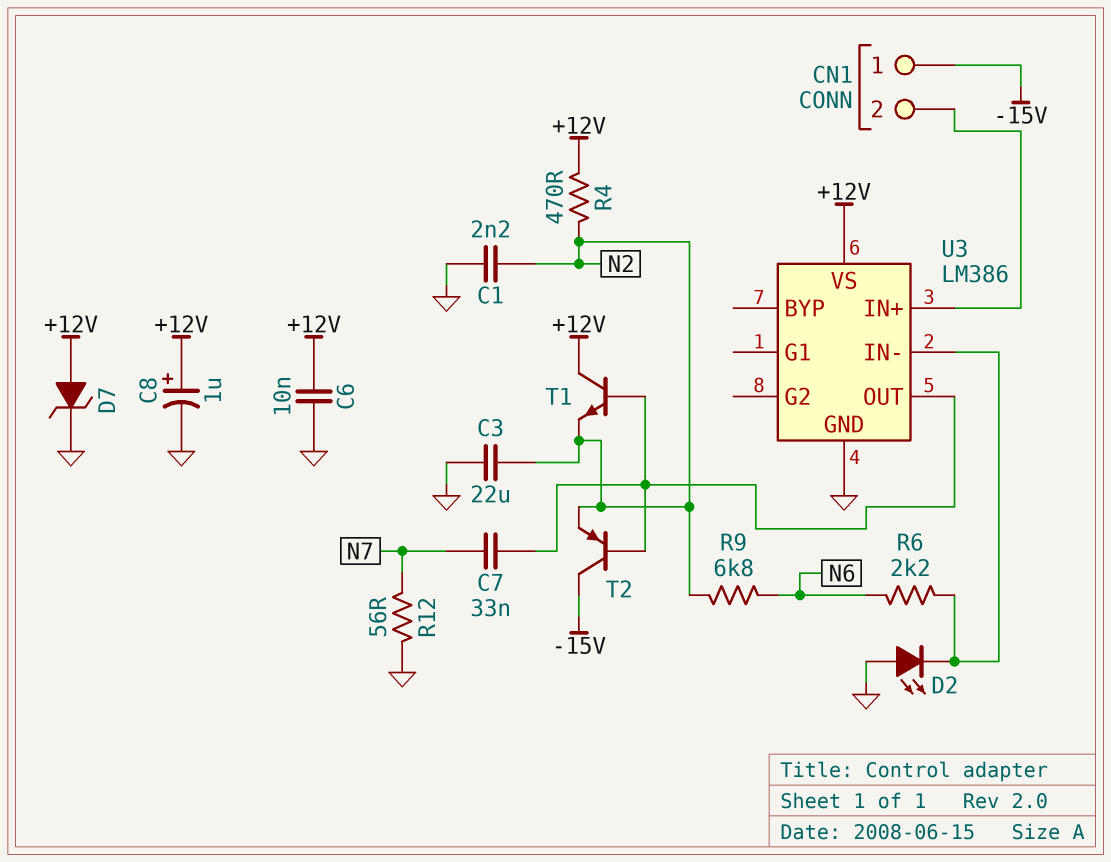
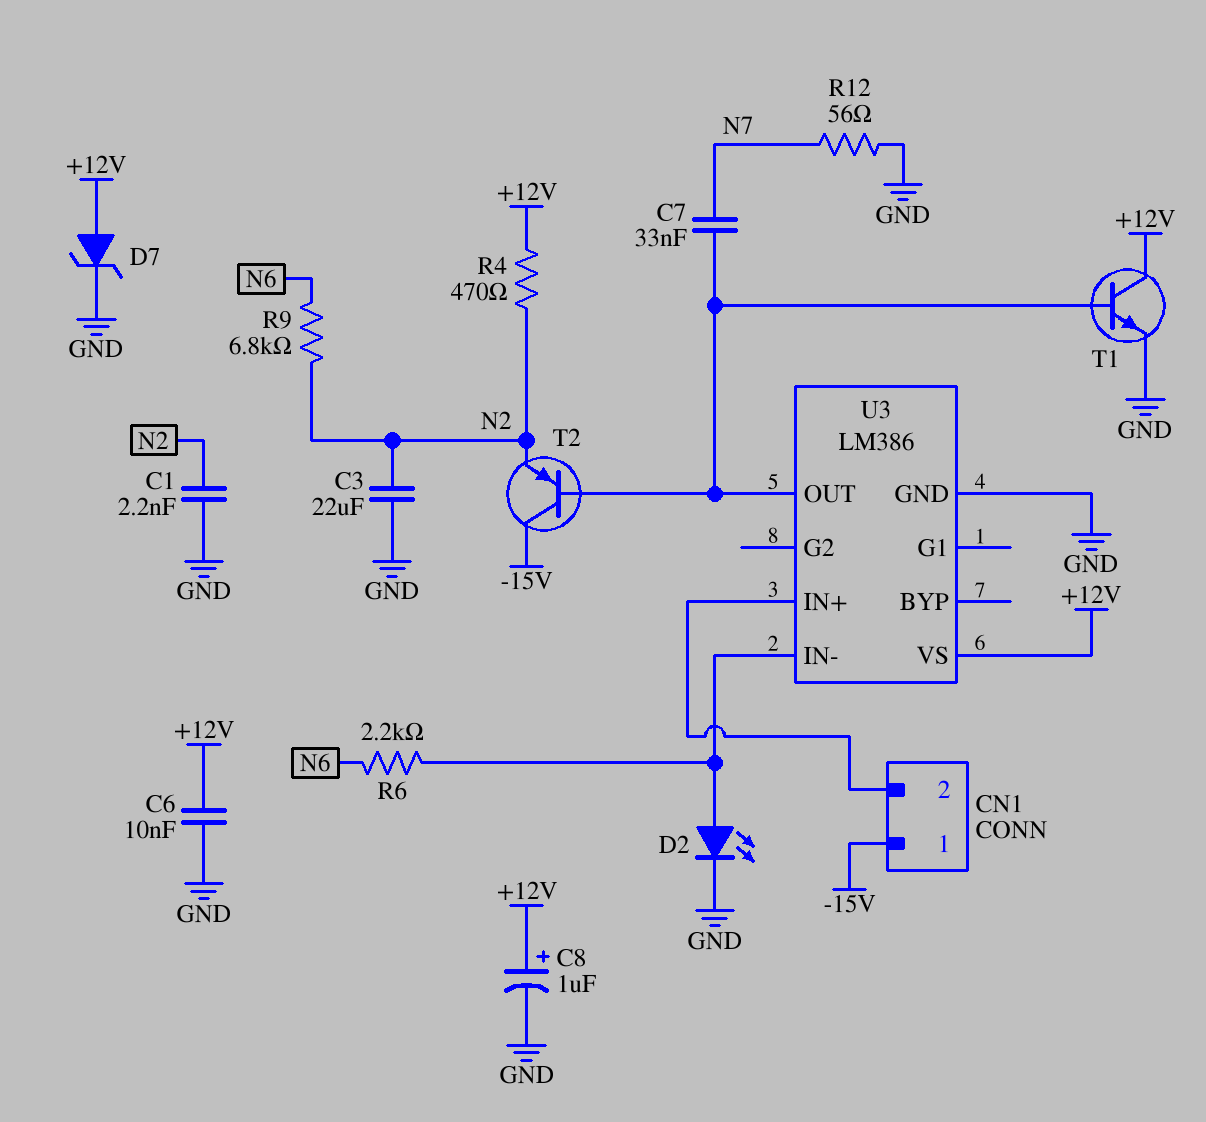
D2: LED (A GND, K U3/IN-) -> LED (A U3/IN-, K GND)
T1: NPN (B U3/OUT, C +12V, E N2) -> NPN (B U3/OUT, C +12V, E GND)

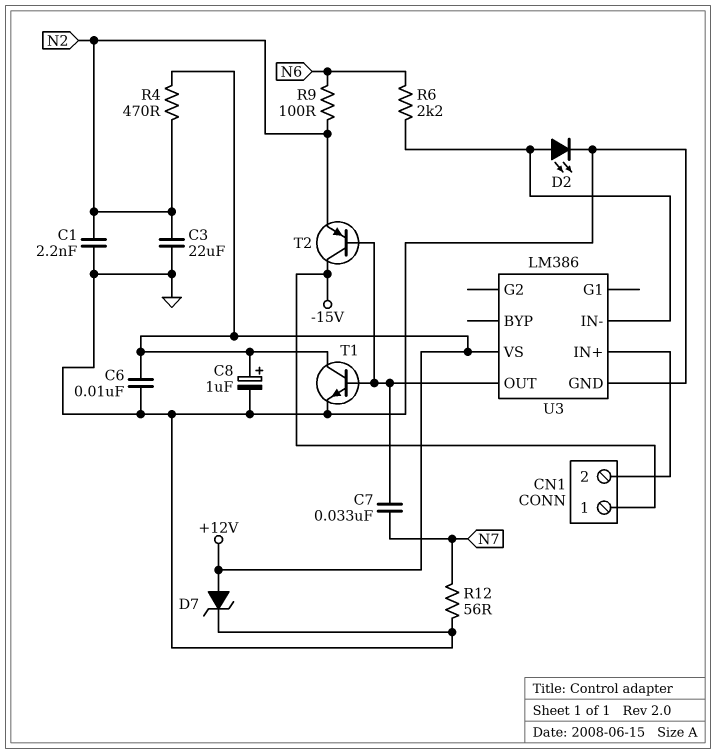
R9: 6.8k (N2, N6) -> 100 (N2, N6)

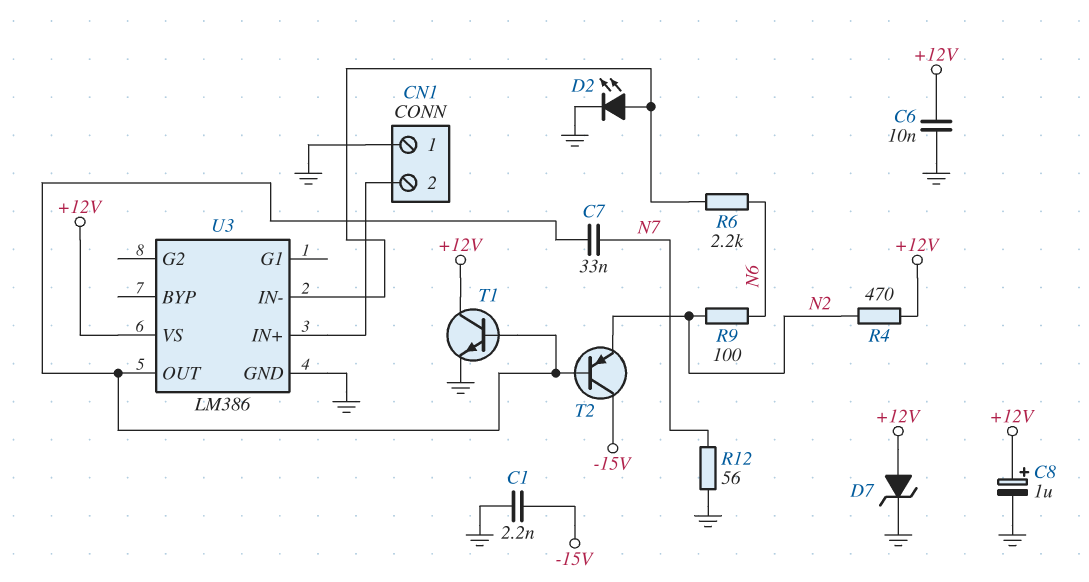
C1: 2.2nF (GND, N2) -> 2.2nF (-15V, GND)
C3: 22uF (GND, N2) -> none
CN1 pin 1: -15V -> GND

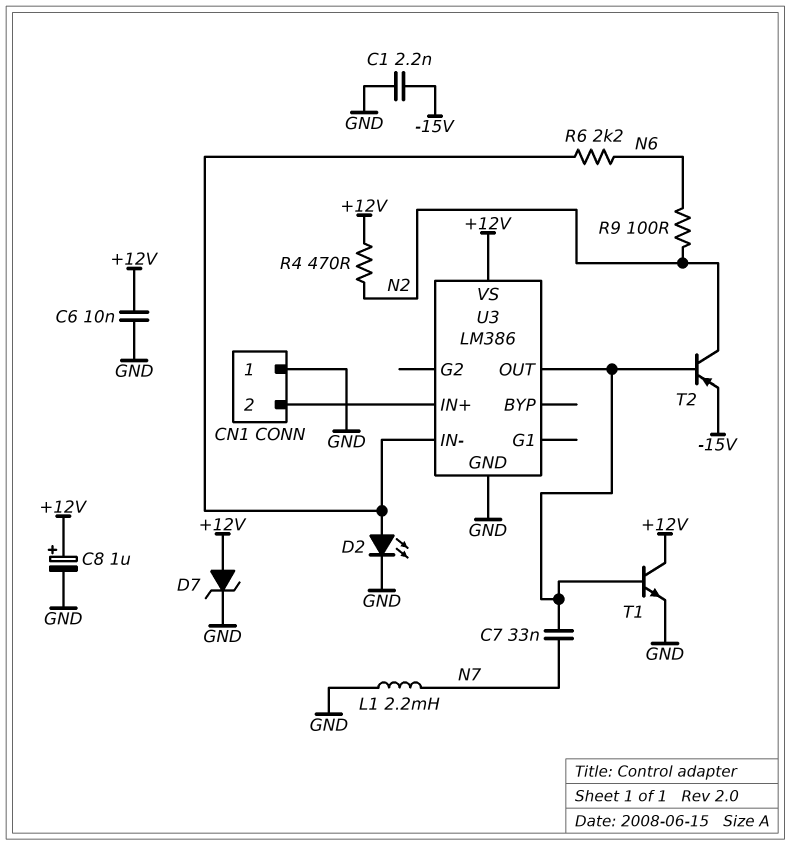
L1: none -> 2.2mH (GND, N7)
R12: 56 (GND, N7) -> none
T2: PNP (B U3/OUT, C -15V, E N2) -> PNP (B U3/OUT, C N2, E -15V)

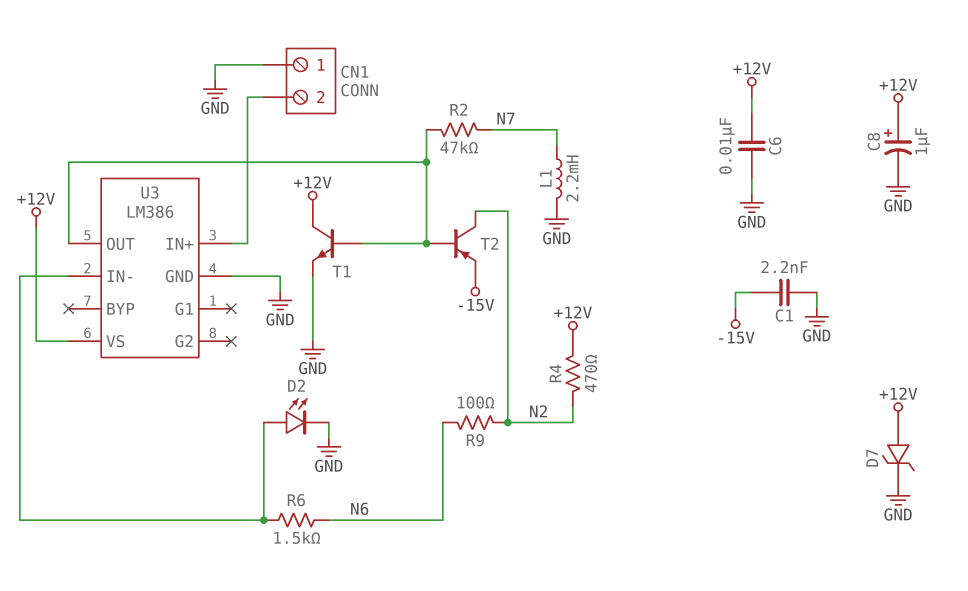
C7: 33nF (N7, U3/OUT) -> none
R2: none -> 47k (N7, U3/OUT)
R6: 2.2k (N6, U3/IN-) -> 1.5k (N6, U3/IN-)

